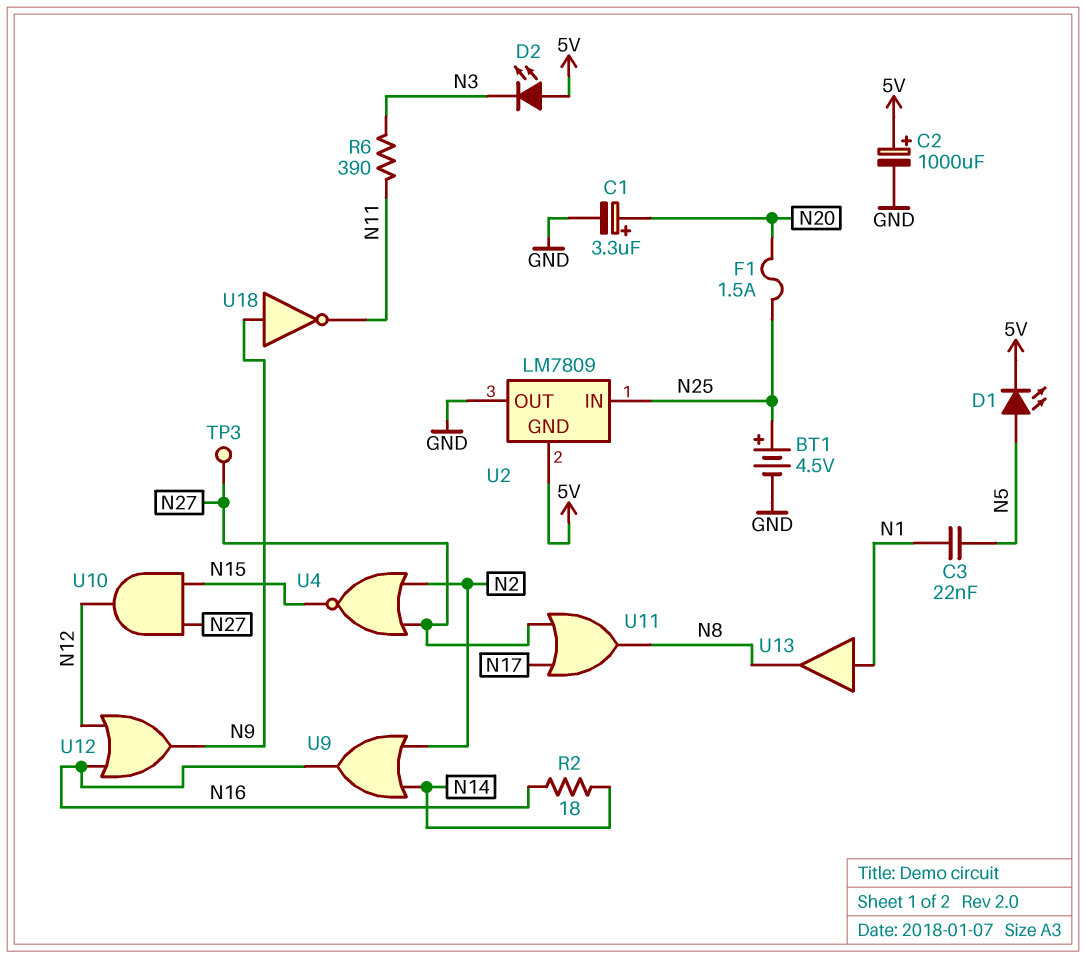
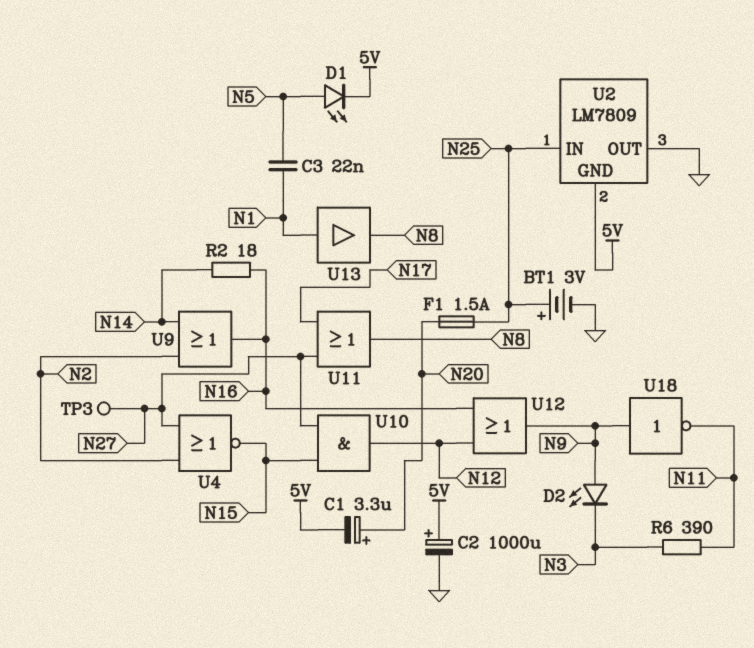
BT1: 4.5V (plus N25, minus GND) -> 3V (plus N25, minus GND)
C1: 3.3uF (plus N20, minus GND) -> 3.3uF (plus N20, minus 5V)
D2: LED (A 5V, K N3) -> LED (A N9, K N3)

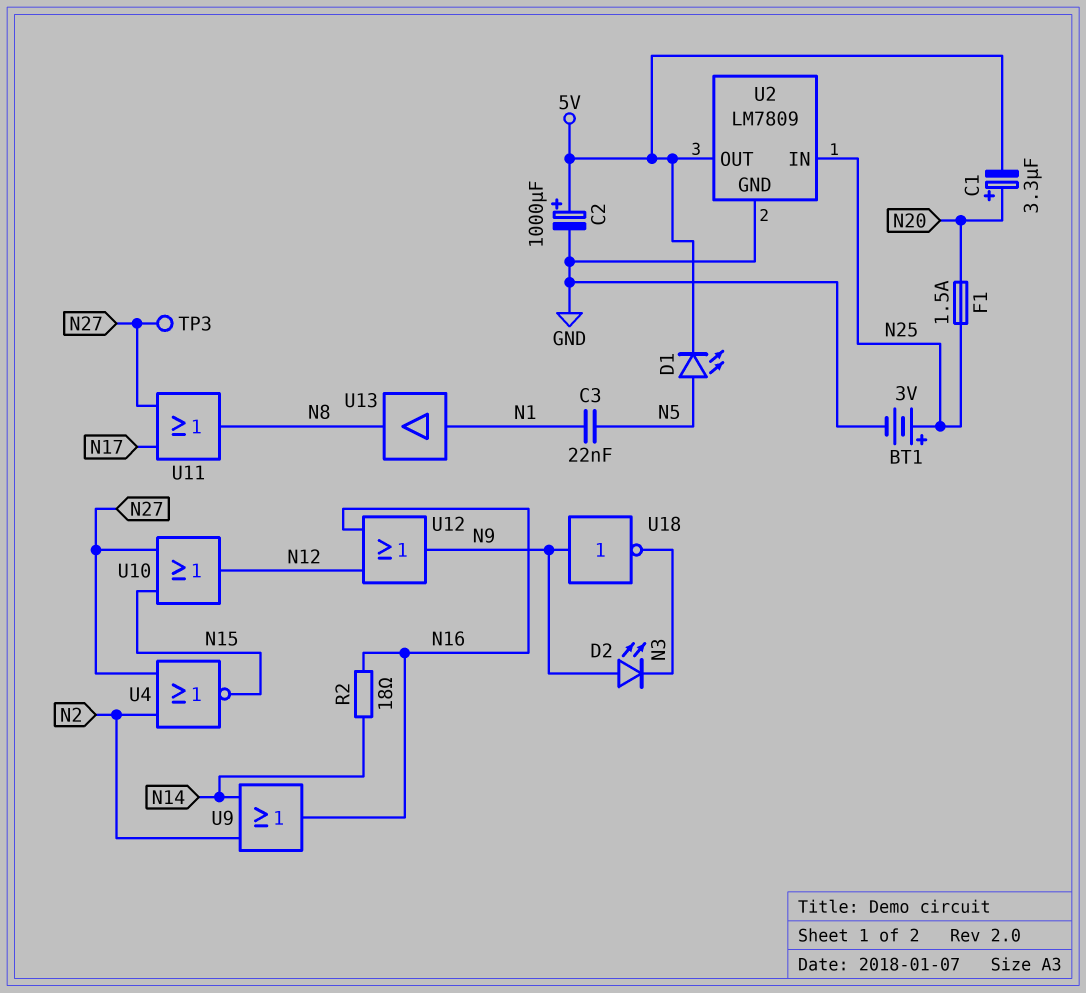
R6: 390 (N3, N11) -> none
U2 pin GND: 5V -> GND
U2 pin OUT: GND -> 5V
U10: AND (in N15, in N27, out N12) -> OR (in N15, in N27, out N12)
U18: NOT (in N9, out N11) -> NOT (in N9, out N3)

